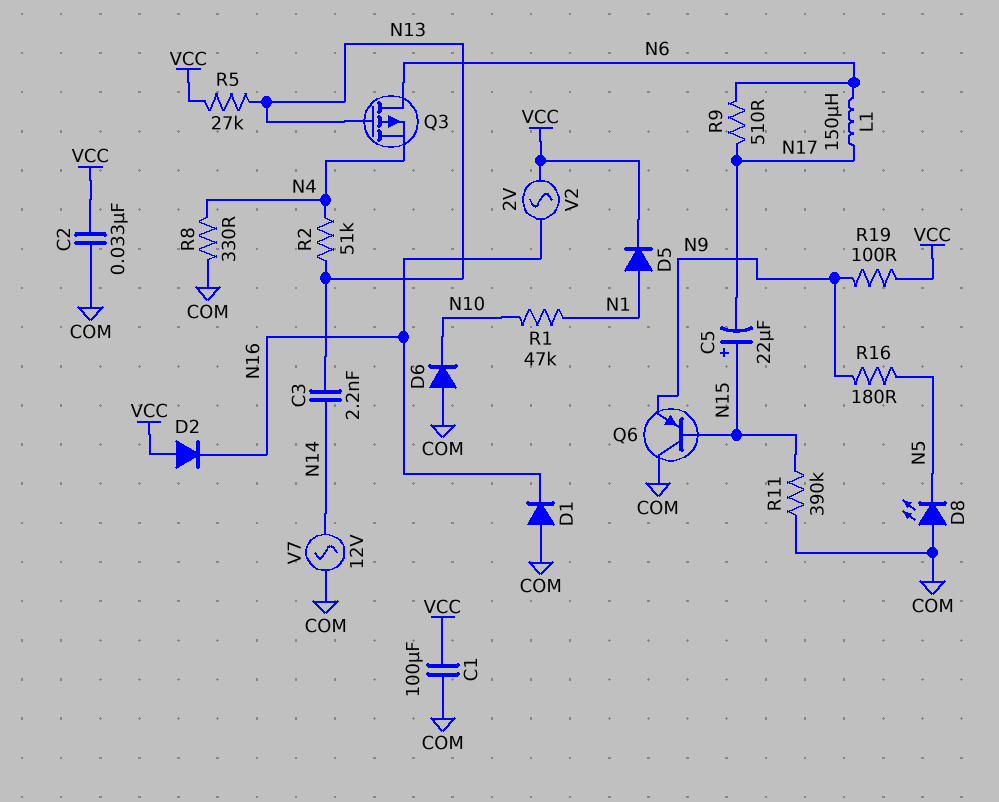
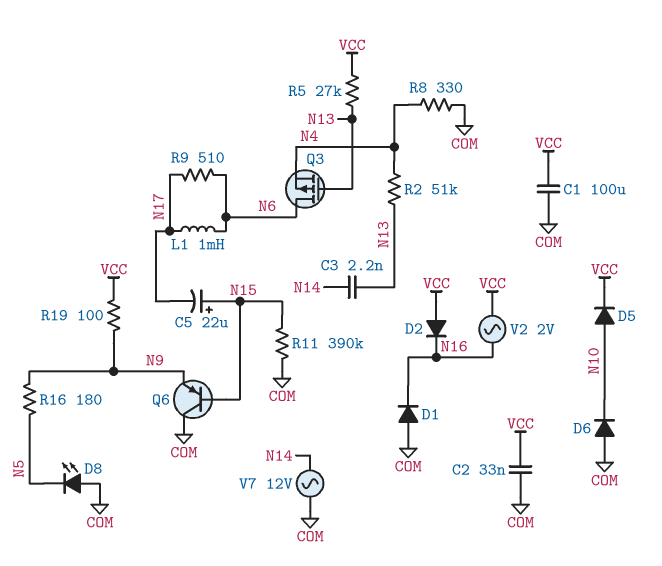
D5: diode (A N1, K VCC) -> diode (A N10, K VCC)
L1: 150uH (N6, N17) -> 1mH (N6, N17)
R1: 47k (N1, N10) -> none

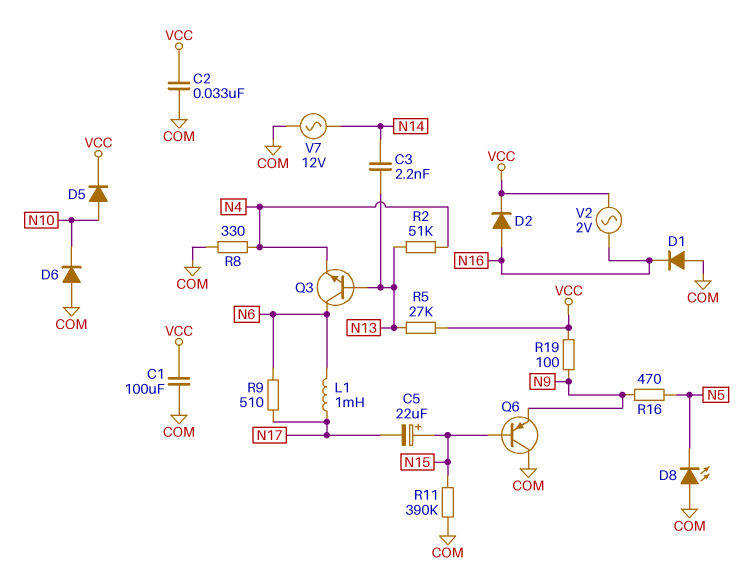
D2: diode (A VCC, K N16) -> diode (A N16, K VCC)
Q3: PMOS (G N13, D N6, S N4) -> NPN (B N13, C N6, E N4)
R16: 180 (N5, N9) -> 470 (N5, N9)

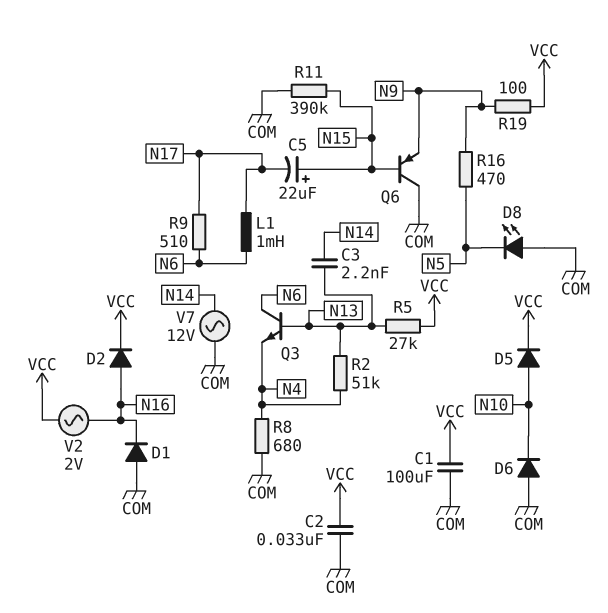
R8: 330 (COM, N4) -> 680 (COM, N4)

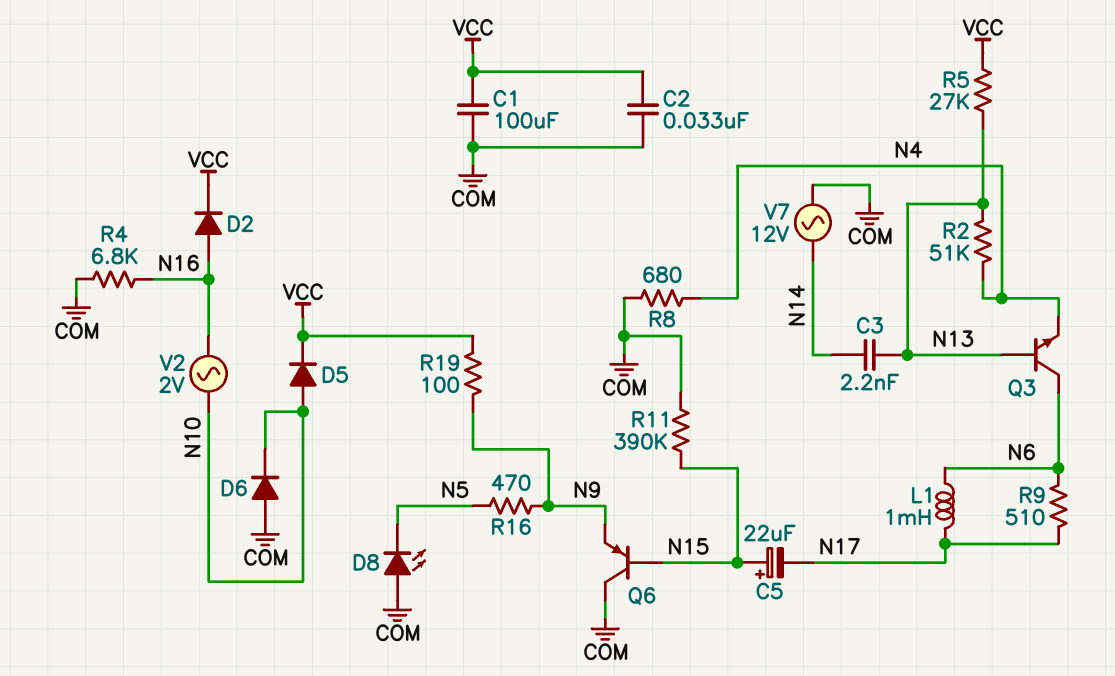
D1: diode (A COM, K N16) -> none
R4: none -> 6.8k (COM, N16)
V2: AC 2V (N16, VCC) -> AC 2V (N10, N16)

